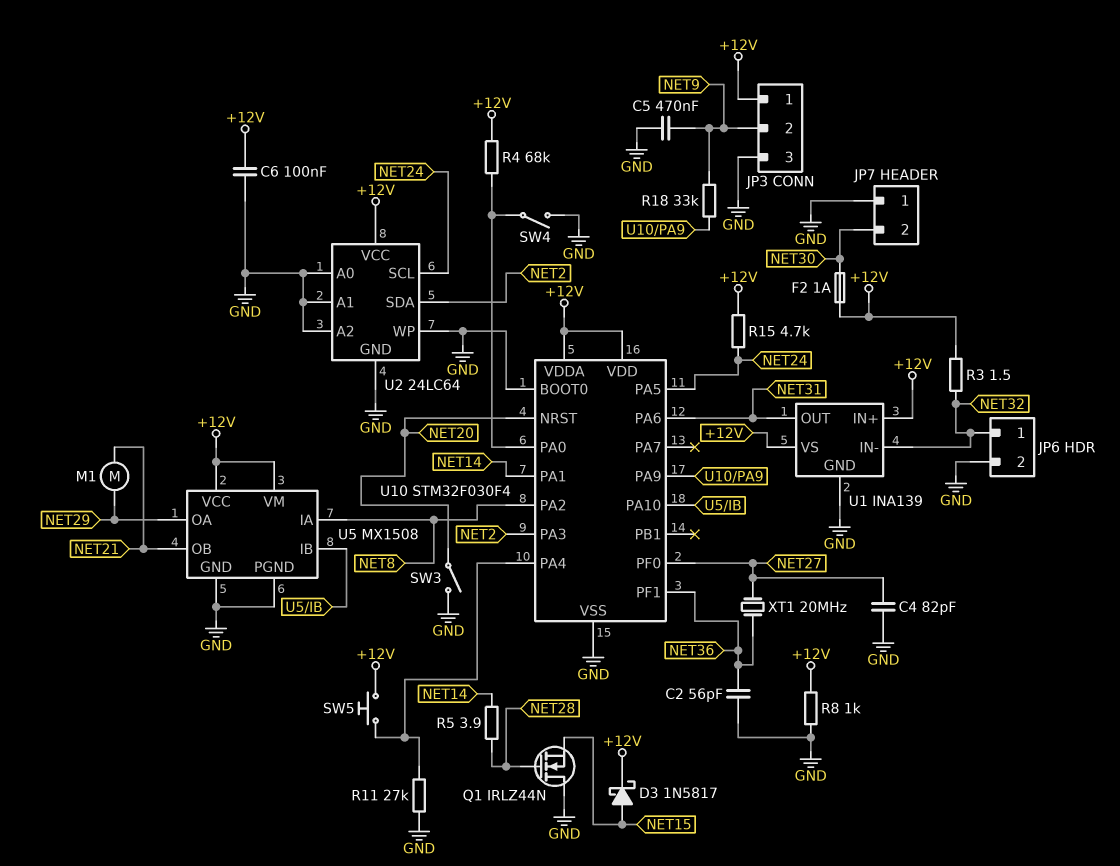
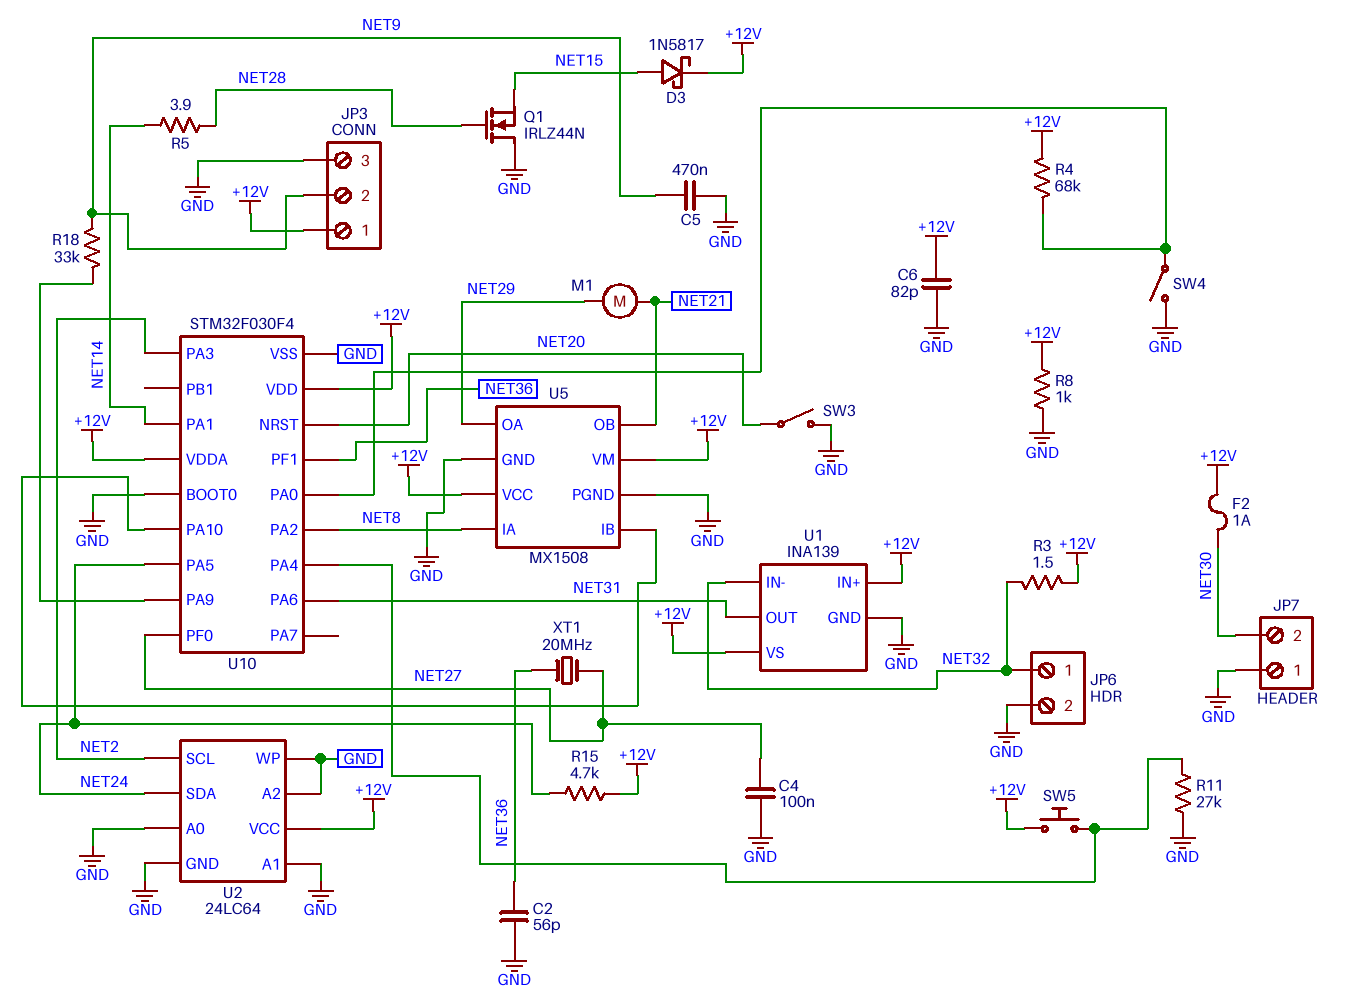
C4: 82pF (GND, NET27) -> 100nF (GND, NET27)
C6: 100nF (+12V, GND) -> 82pF (+12V, GND)
U2 pin SCL: NET24 -> NET2
U2 pin SDA: NET2 -> NET24

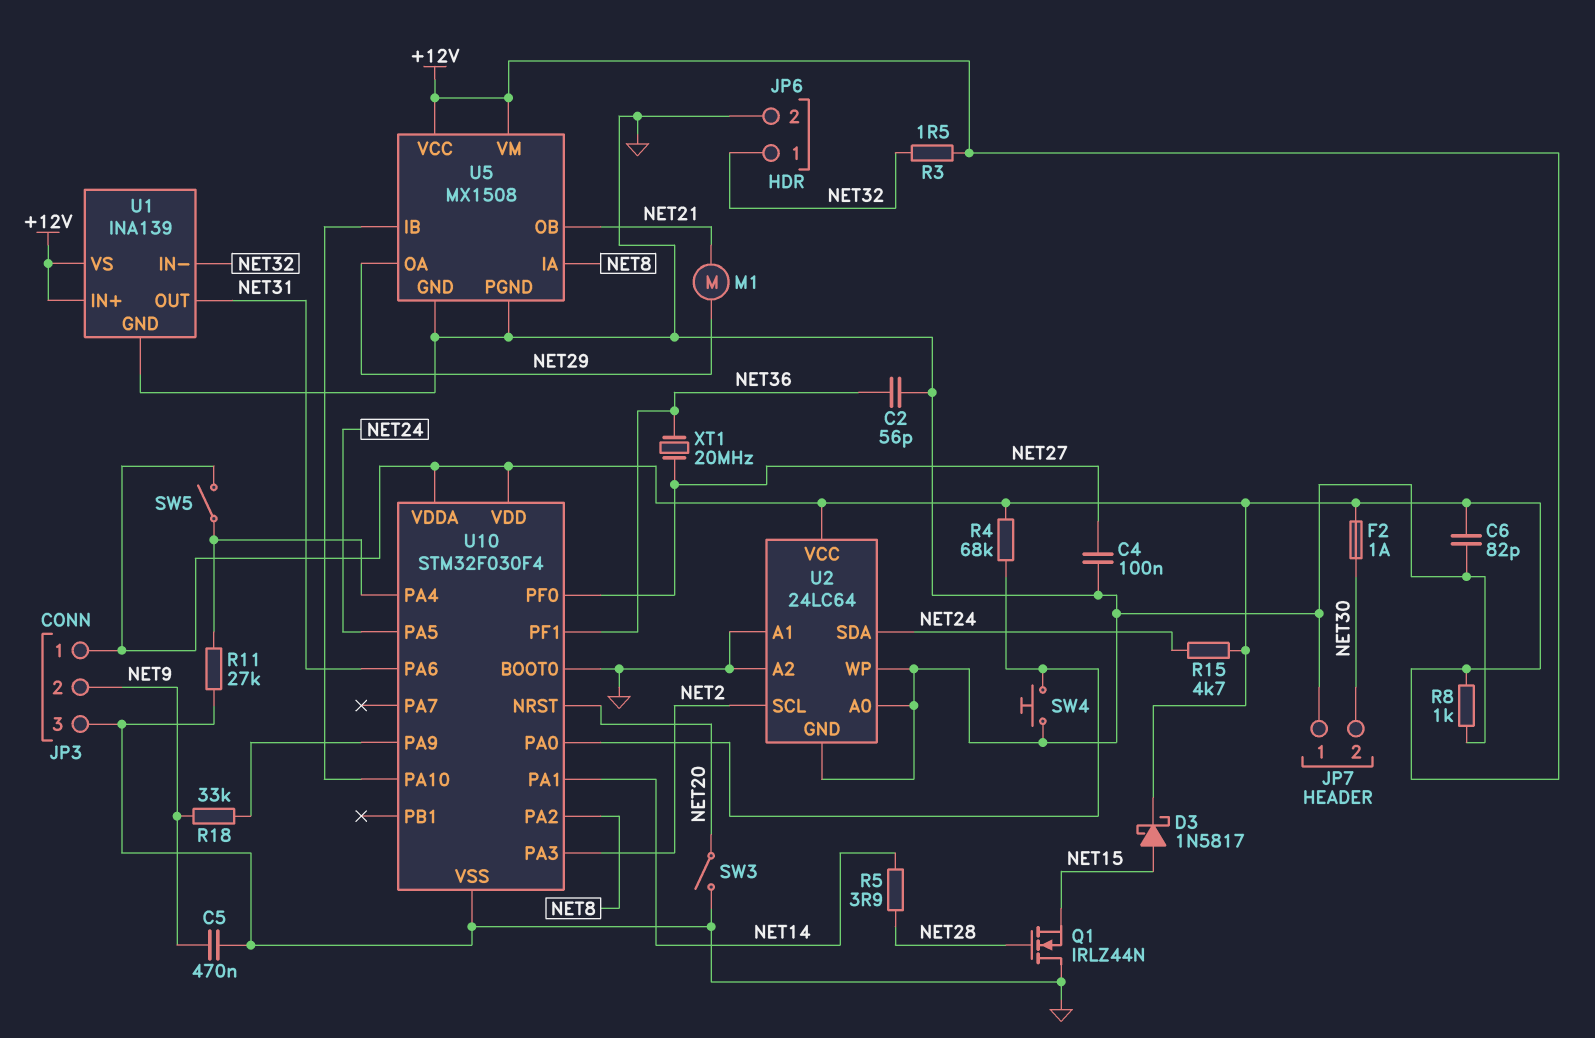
SW4: switch (GND, U10/PA0) -> button (GND, U10/PA0)
SW5: button (+12V, U10/PA4) -> switch (+12V, U10/PA4)

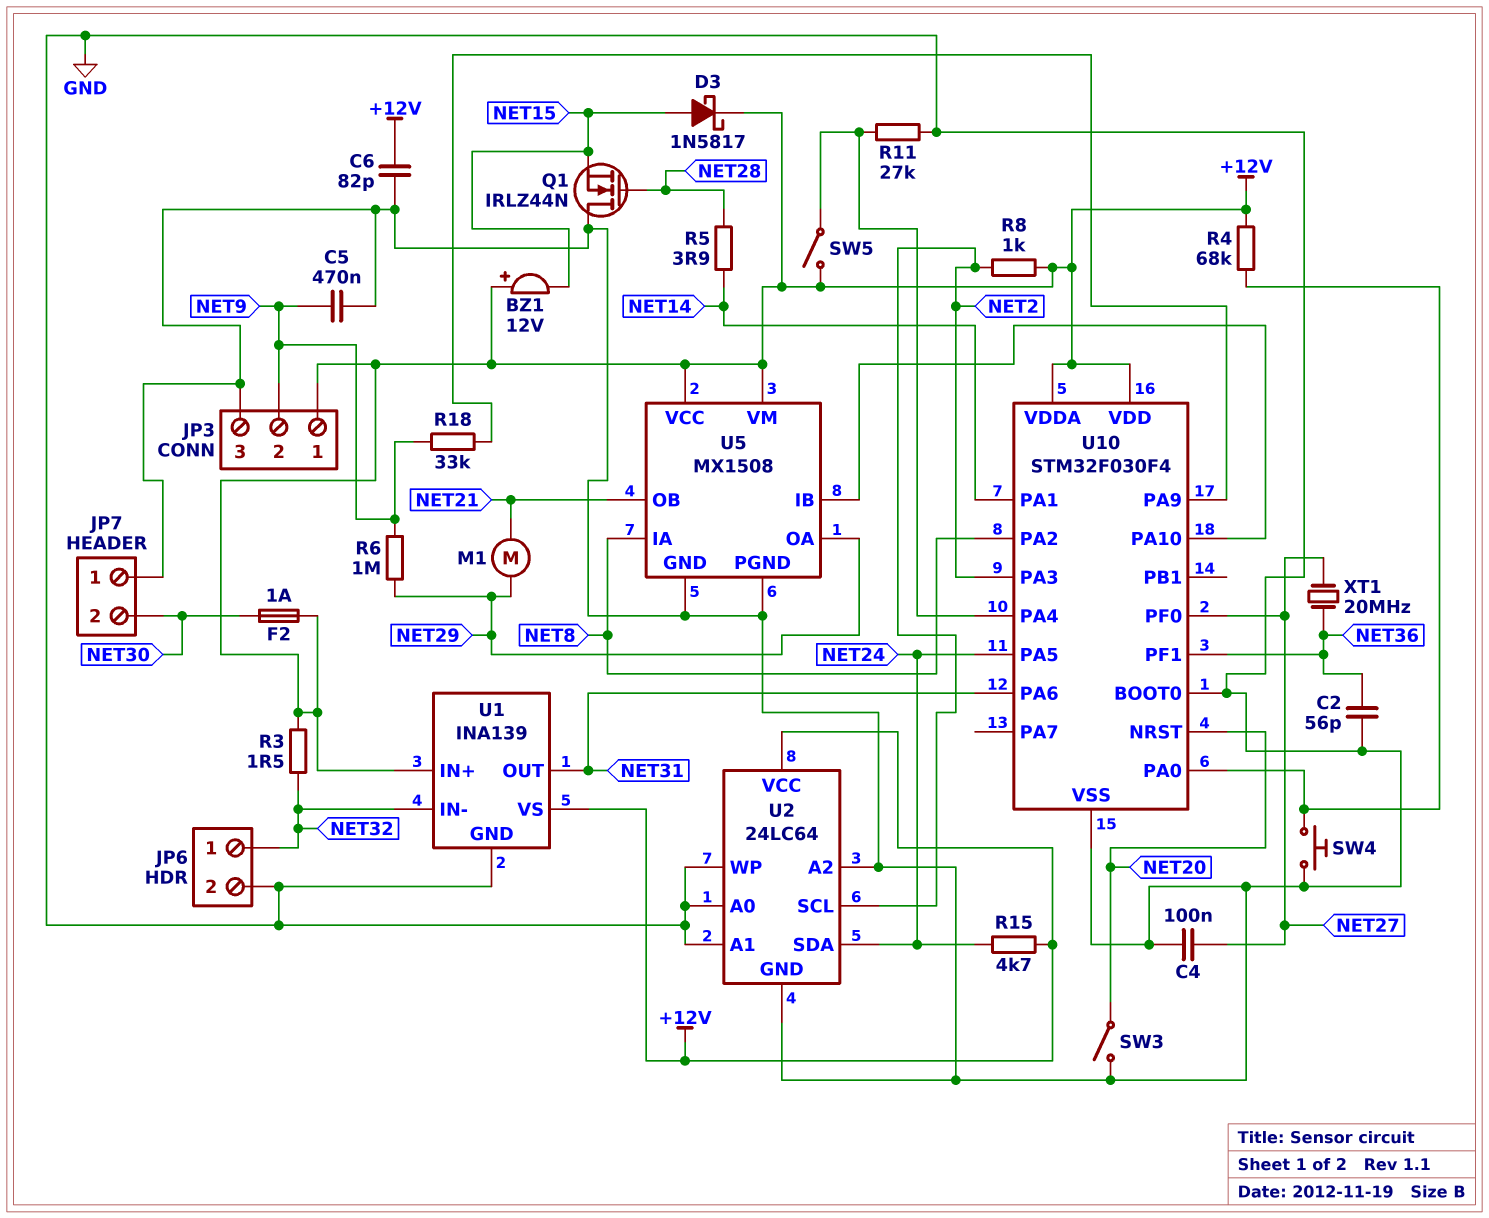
BZ1: none -> buzzer 12V (plus +12V, minus NET15)
R6: none -> 1M (NET9, NET29)
R8: 1k (+12V, GND) -> 1k (+12V, NET2)

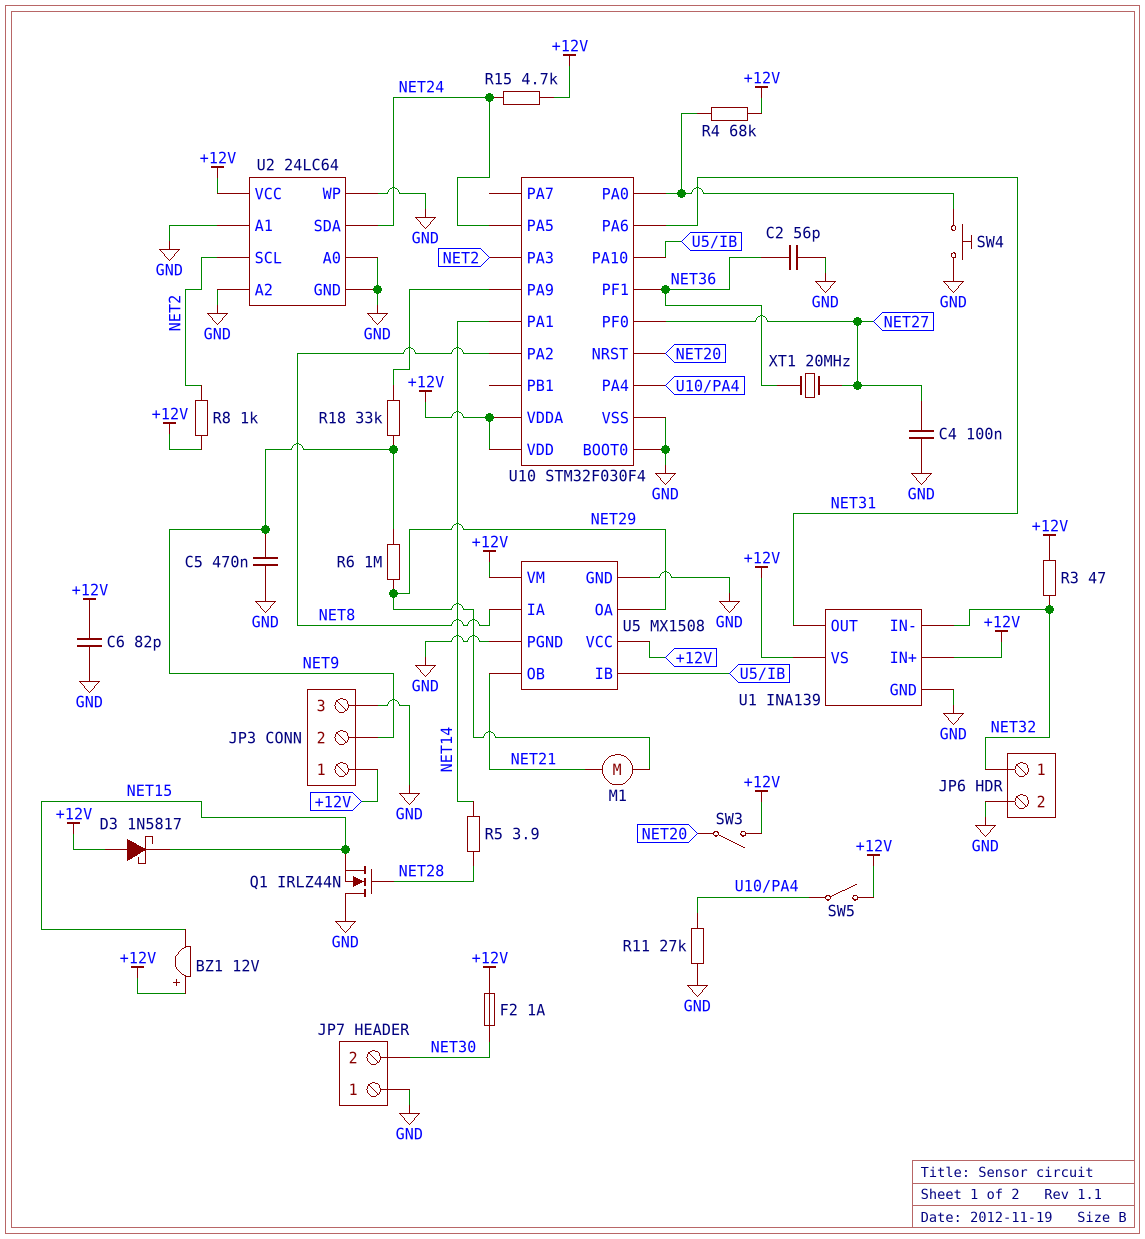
D3: schottky 1N5817 (A NET15, K +12V) -> schottky 1N5817 (A +12V, K NET15)
R3: 1.5 (+12V, NET32) -> 47 (+12V, NET32)
SW3: switch (GND, NET20) -> switch (+12V, NET20)

